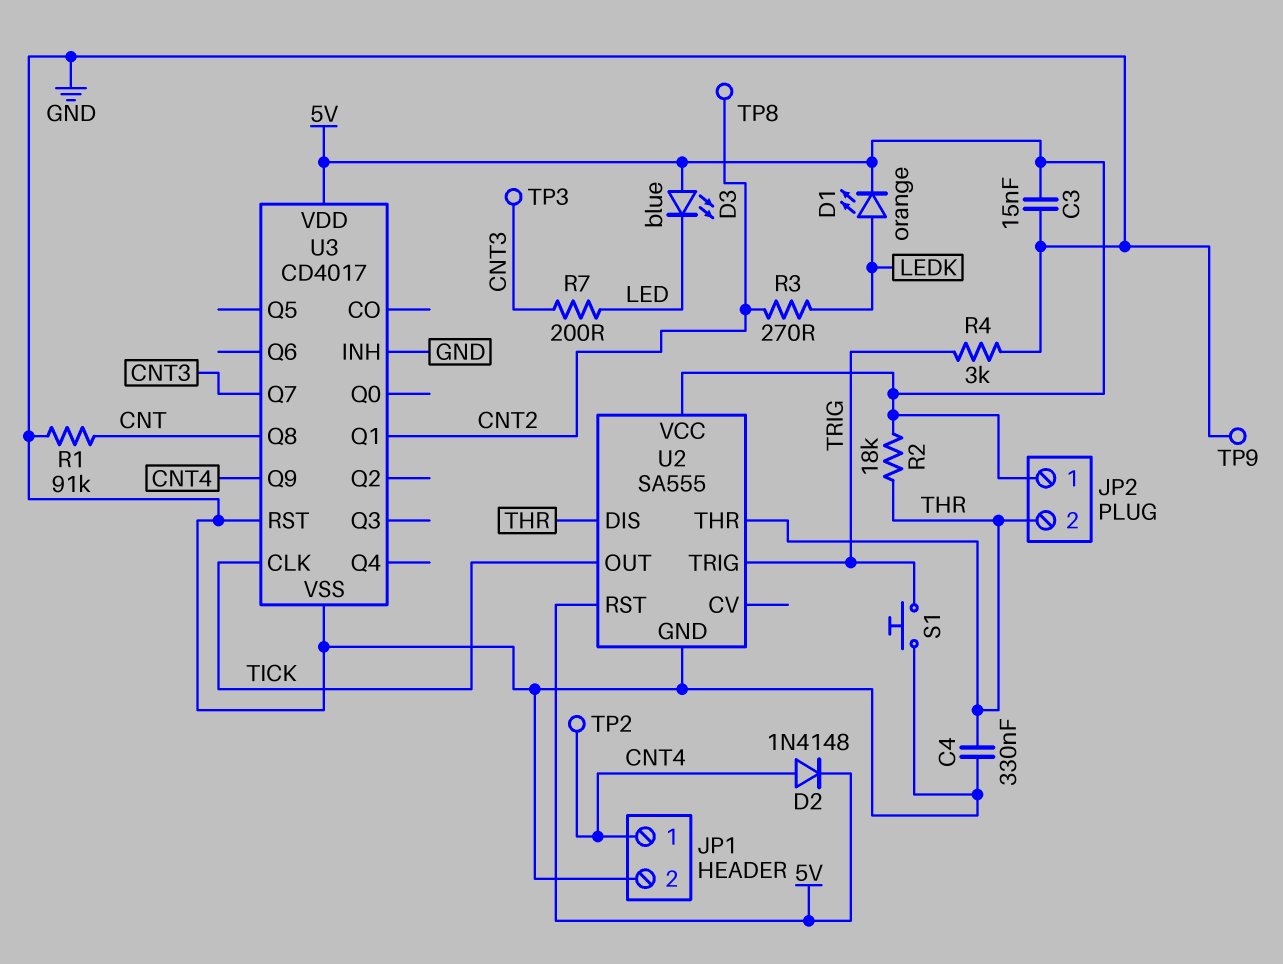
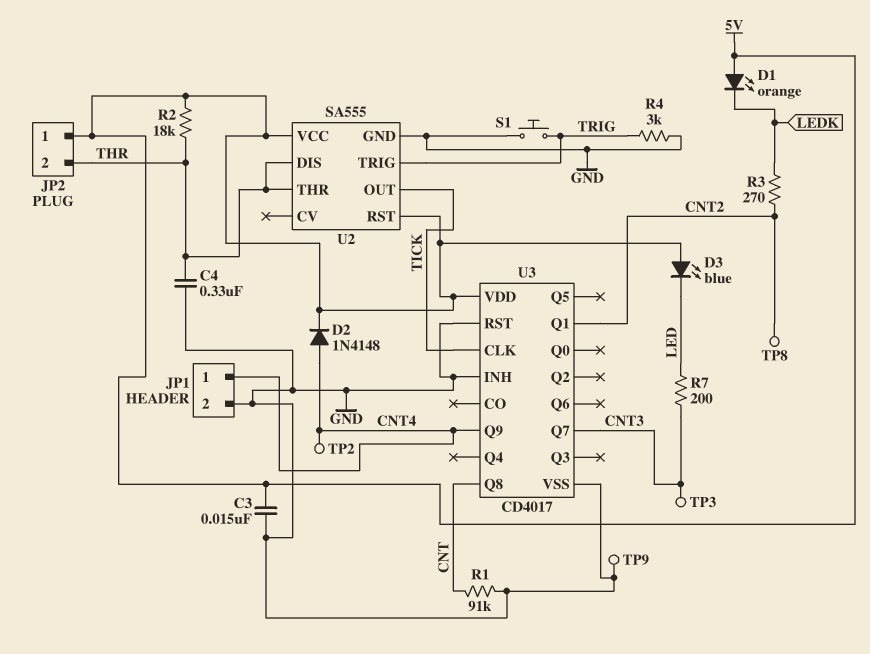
D1: LED orange (A LEDK, K 5V) -> LED orange (A 5V, K LEDK)

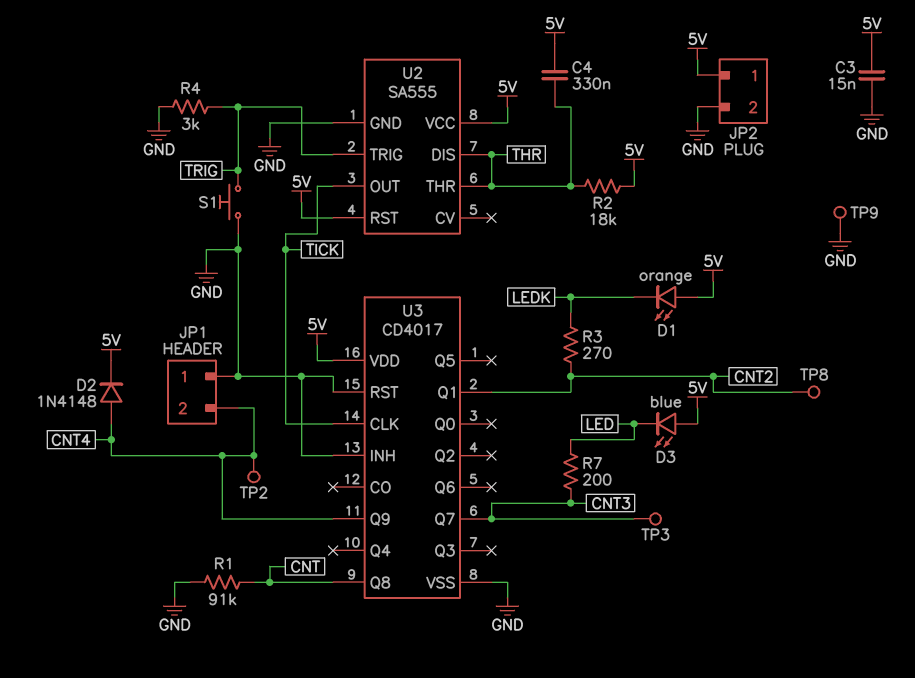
C4: 330nF (GND, THR) -> 330nF (5V, THR)
JP1 pin 1: CNT4 -> GND
JP1 pin 2: GND -> CNT4
JP2 pin 2: THR -> GND

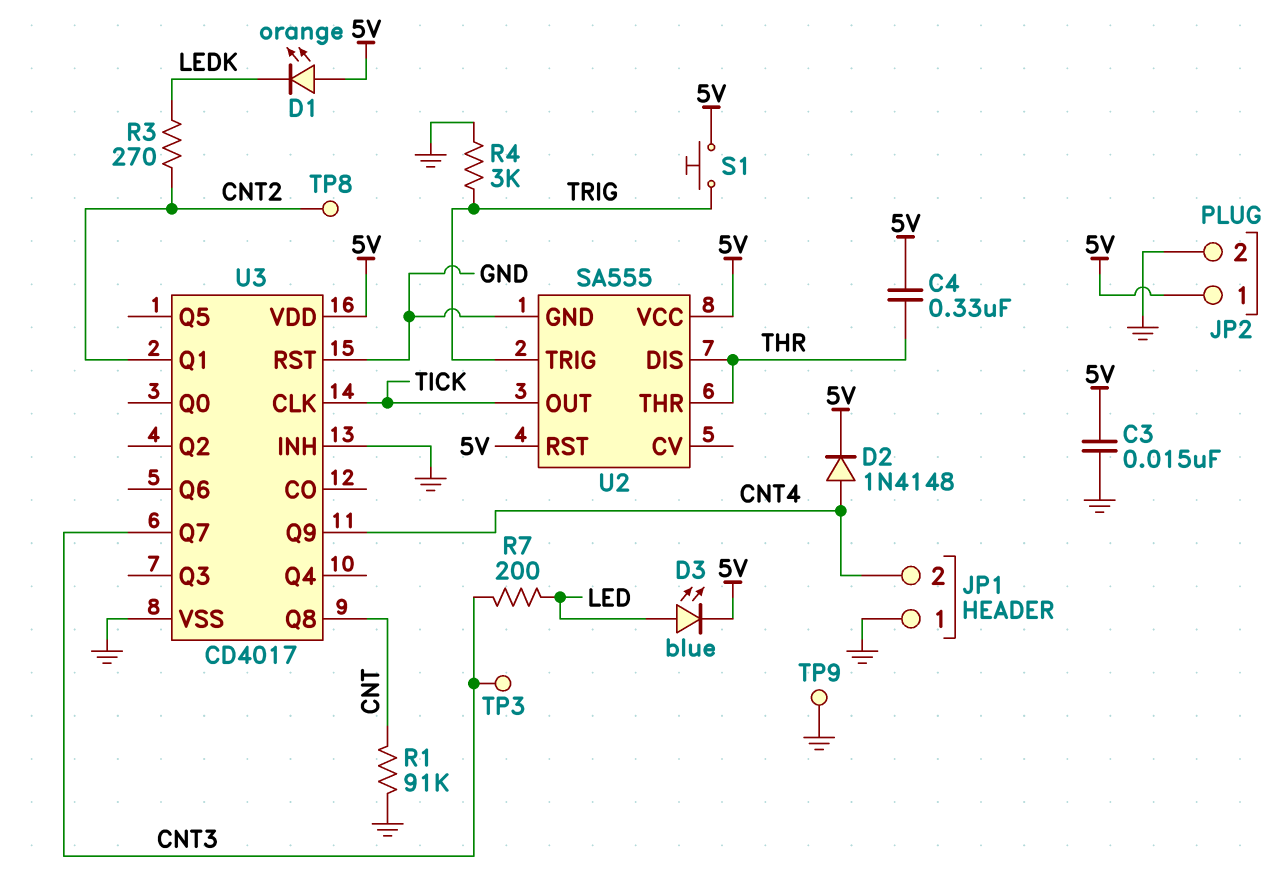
D3: LED blue (A 5V, K LED) -> LED blue (A LED, K 5V)
R2: 18k (5V, THR) -> none
S1: button (GND, TRIG) -> button (5V, TRIG)
TP2: test point (CNT4) -> none

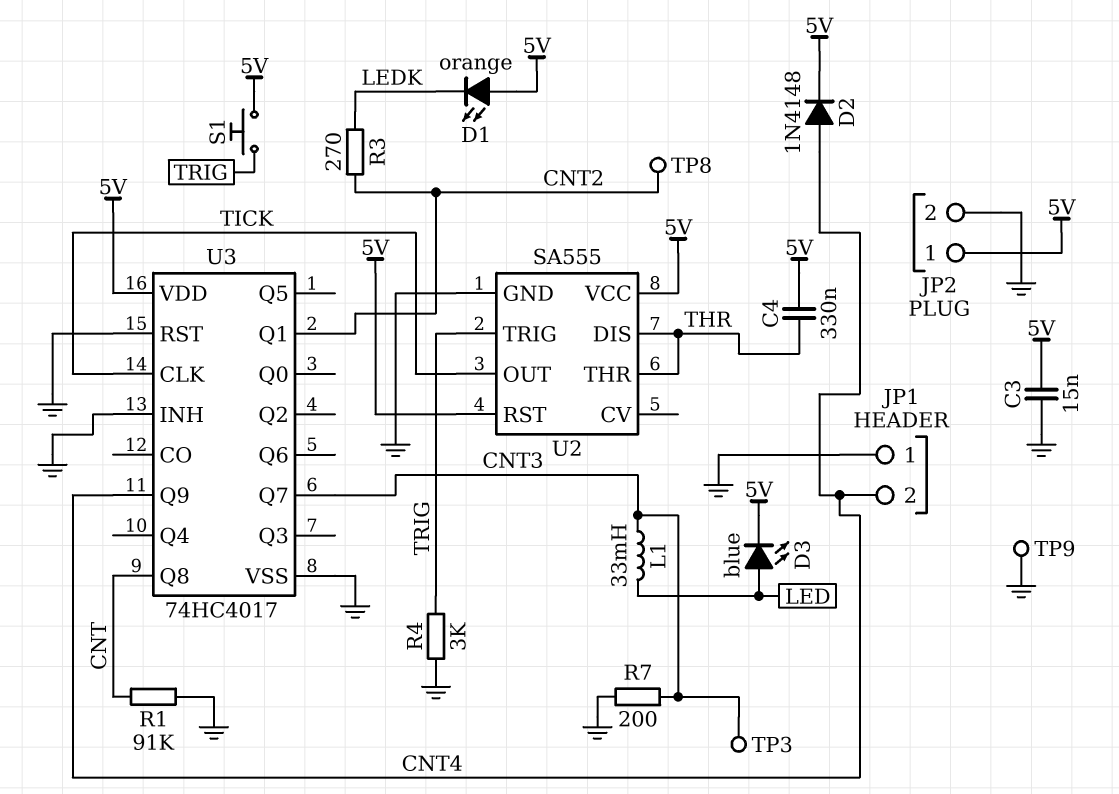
L1: none -> 33mH (CNT3, LED)
R7: 200 (CNT3, LED) -> 200 (CNT3, GND)
U3: CD4017 -> 74HC4017

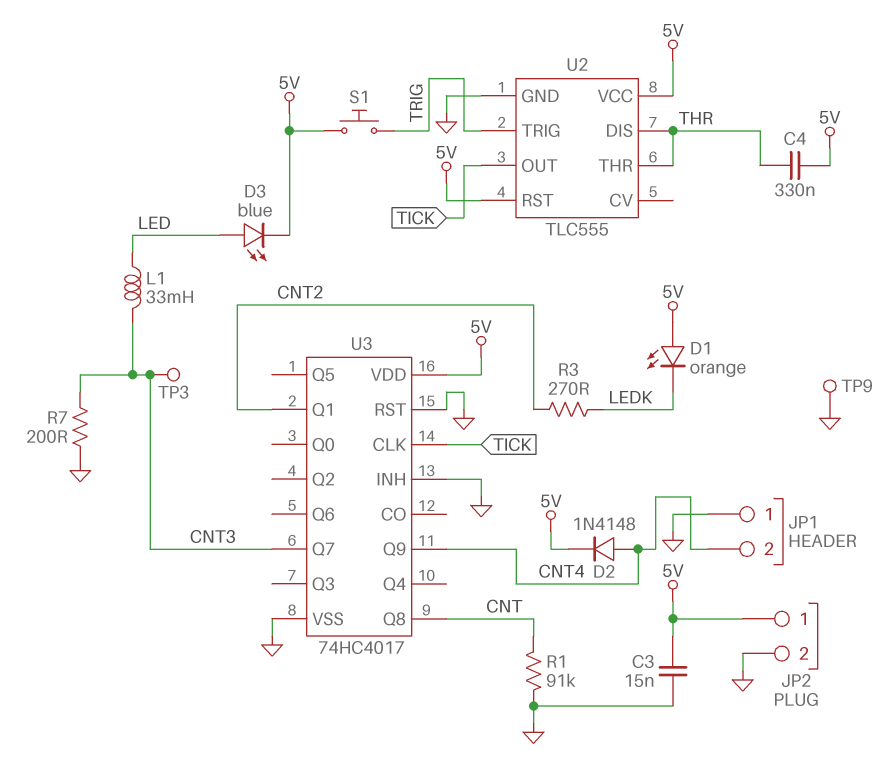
R4: 3k (GND, TRIG) -> none
TP8: test point (CNT2) -> none
U2: SA555 -> TLC555

